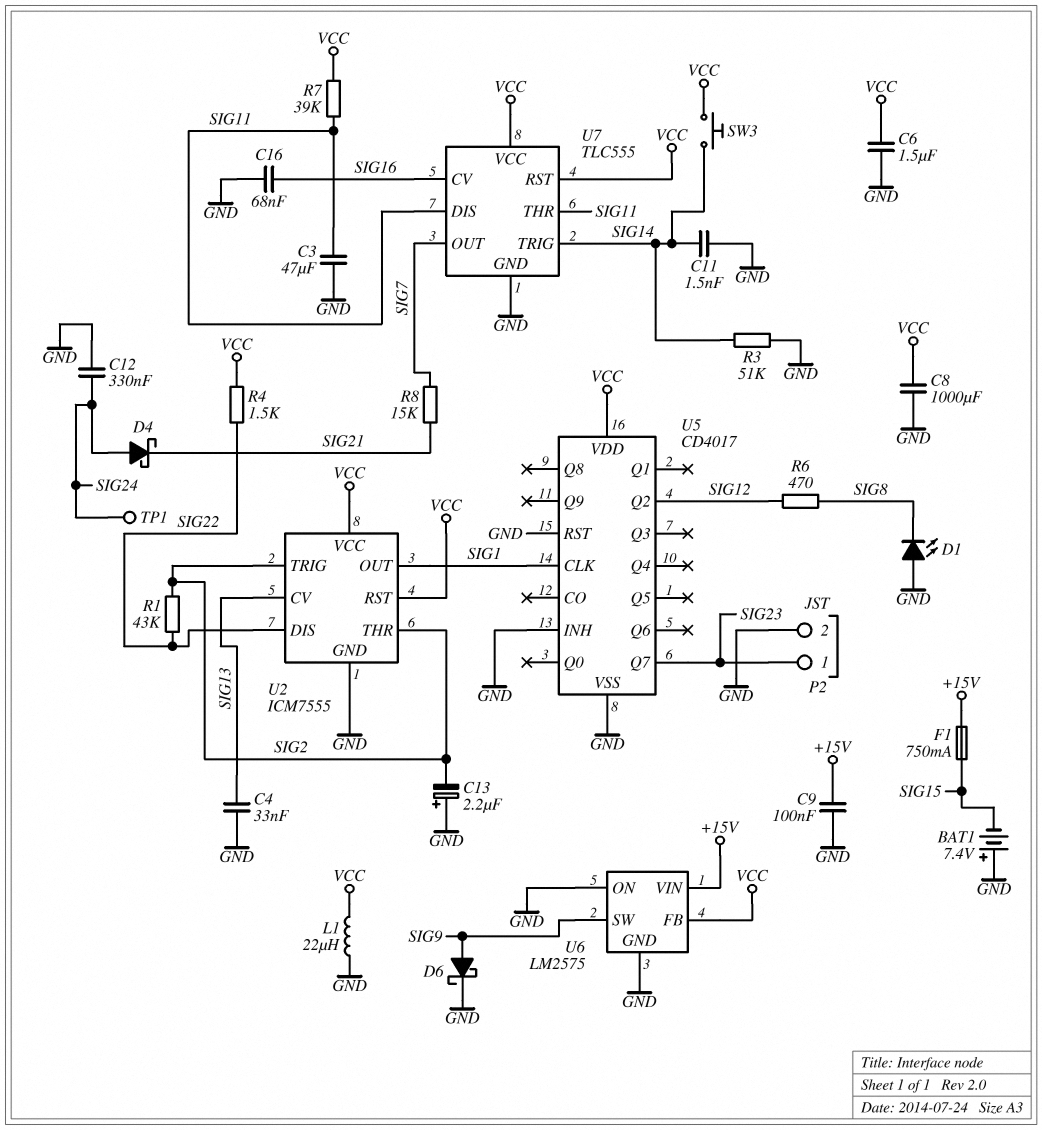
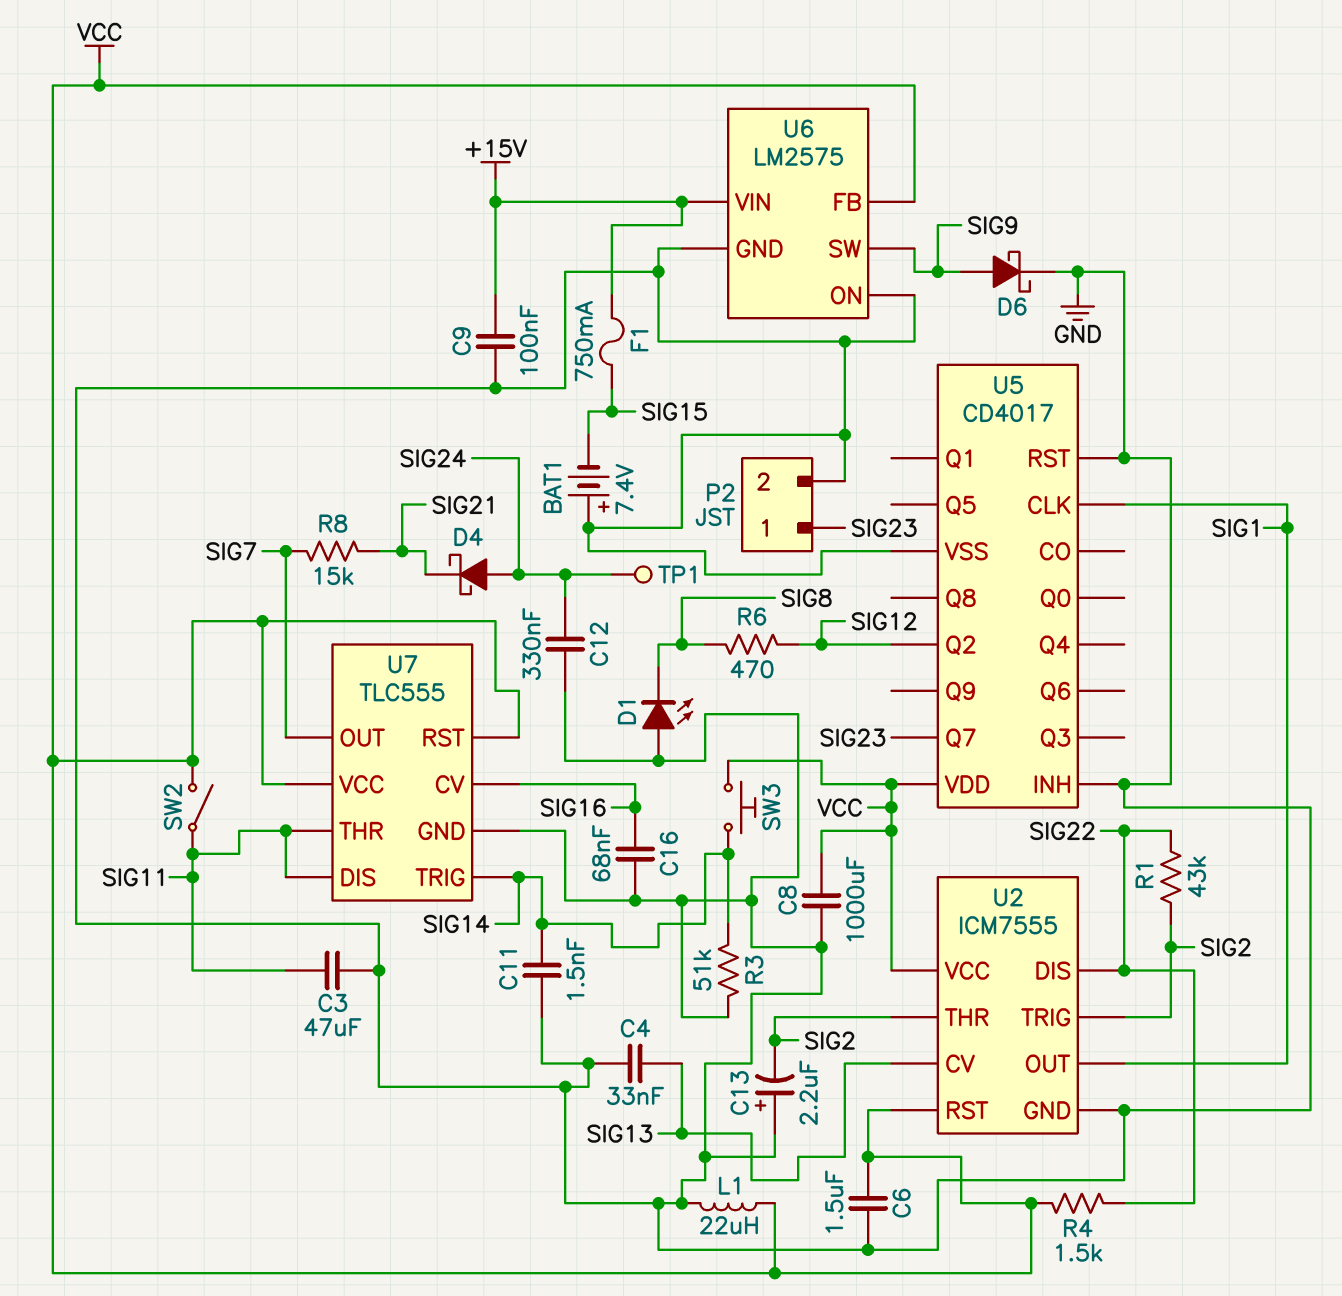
R7: 39k (SIG11, VCC) -> none
SW2: none -> switch (SIG11, VCC)

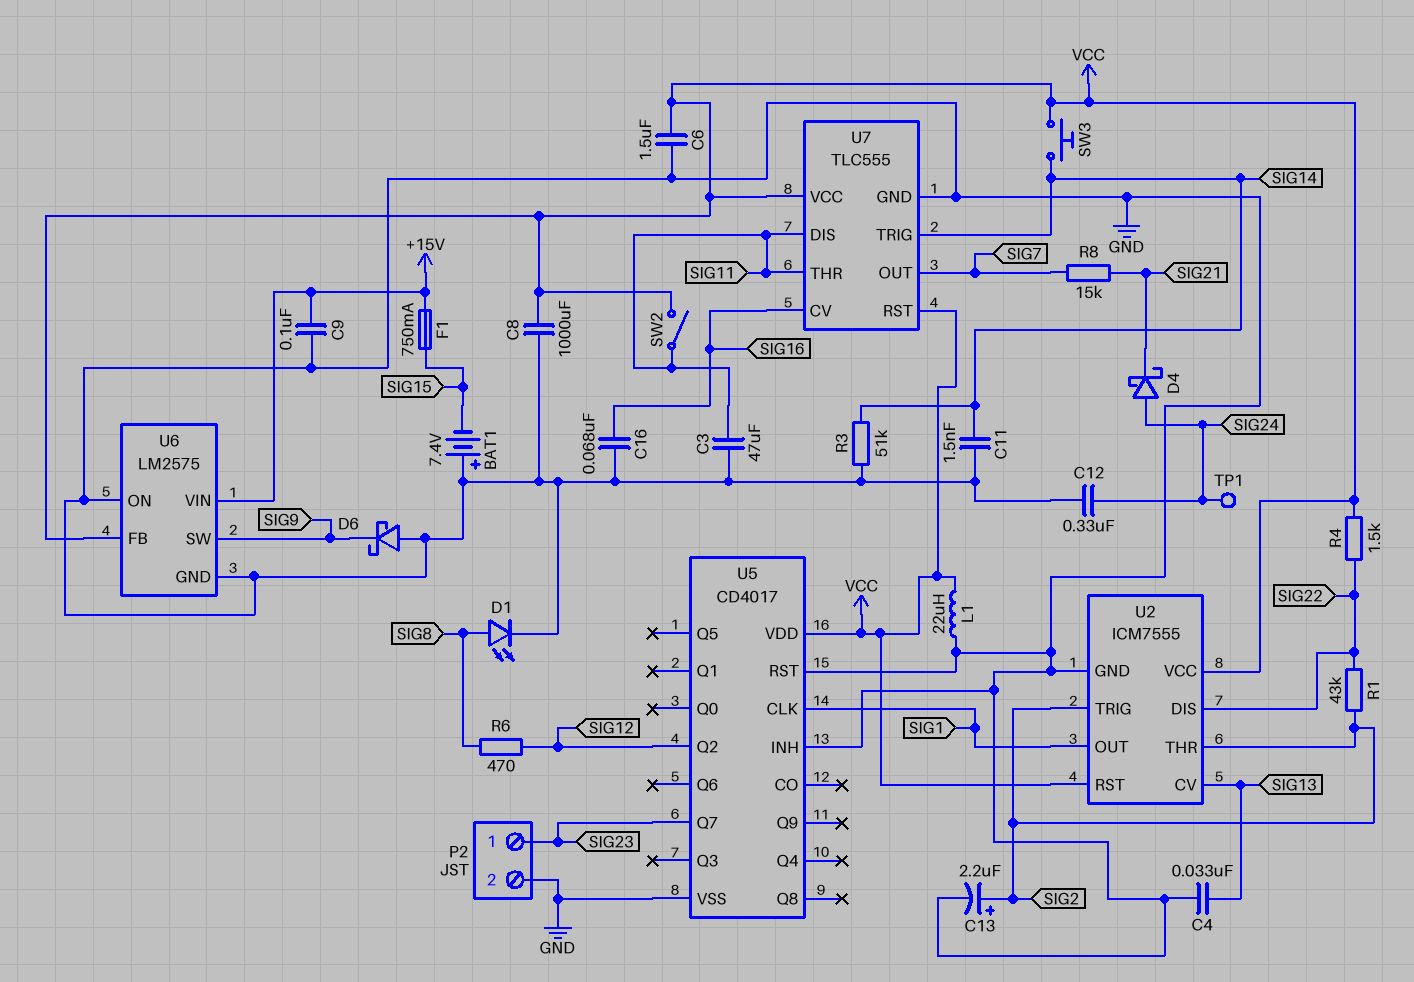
C13: 2.2uF (plus GND, minus SIG2) -> 2.2uF (plus SIG2, minus GND)
D1: LED (A GND, K SIG8) -> LED (A SIG8, K GND)
D6: schottky (A SIG9, K GND) -> schottky (A GND, K SIG9)

